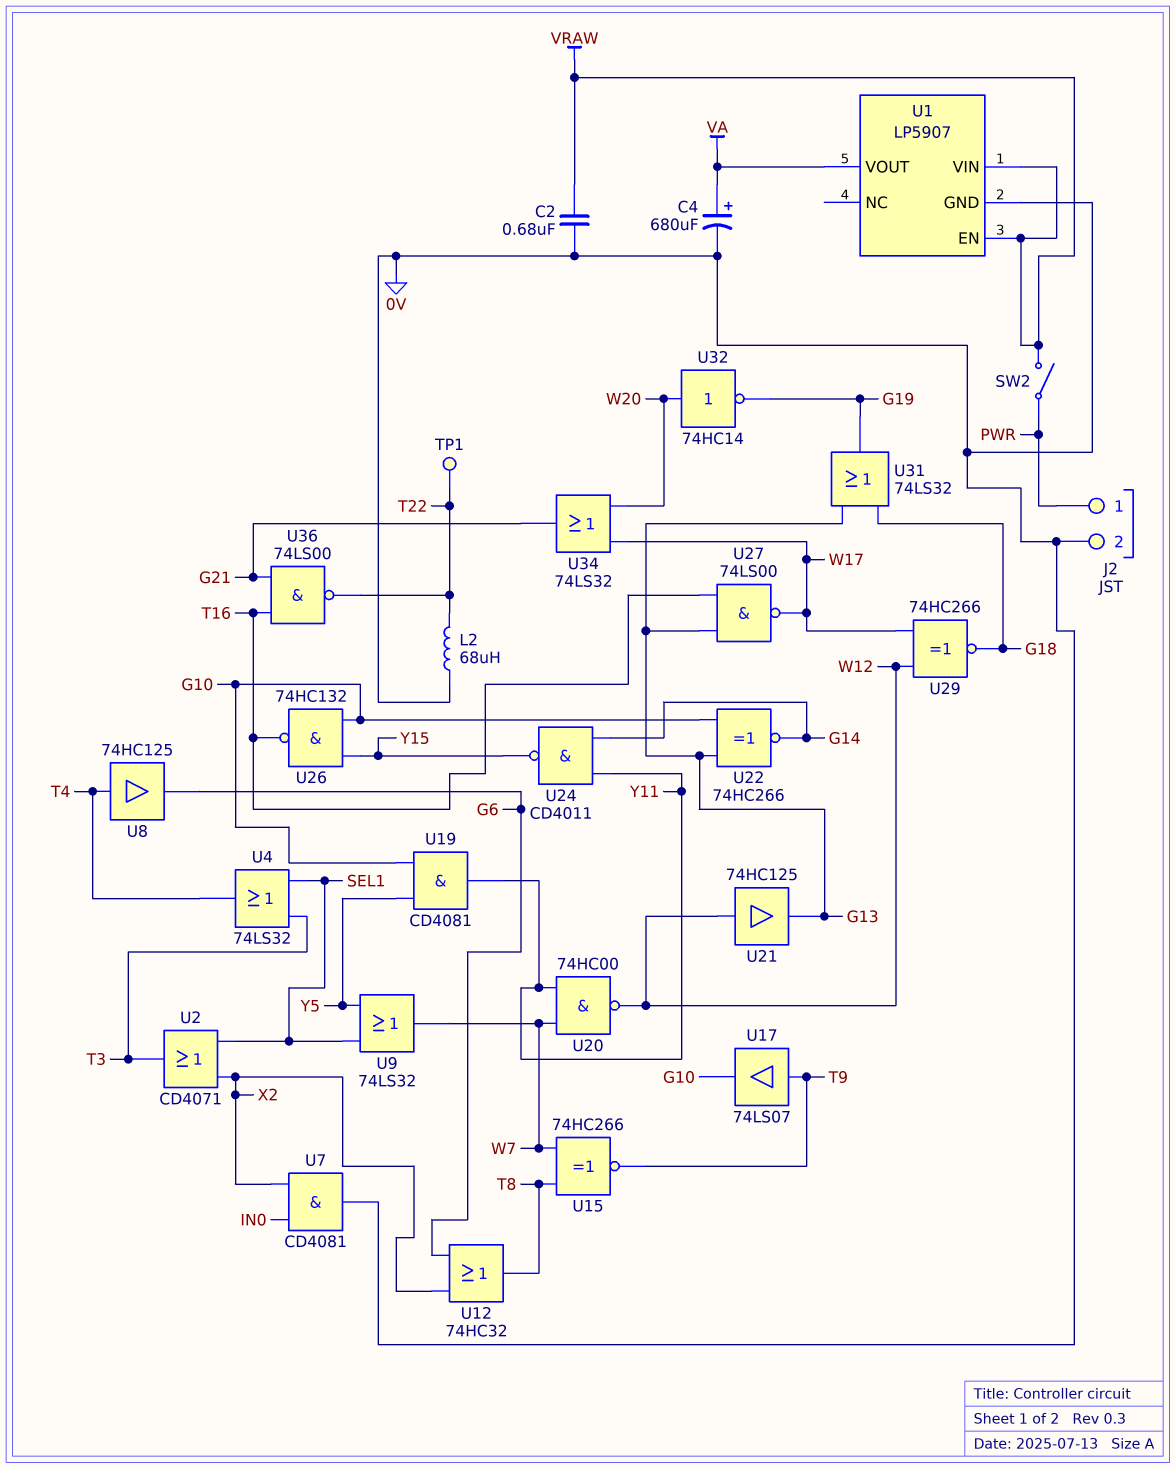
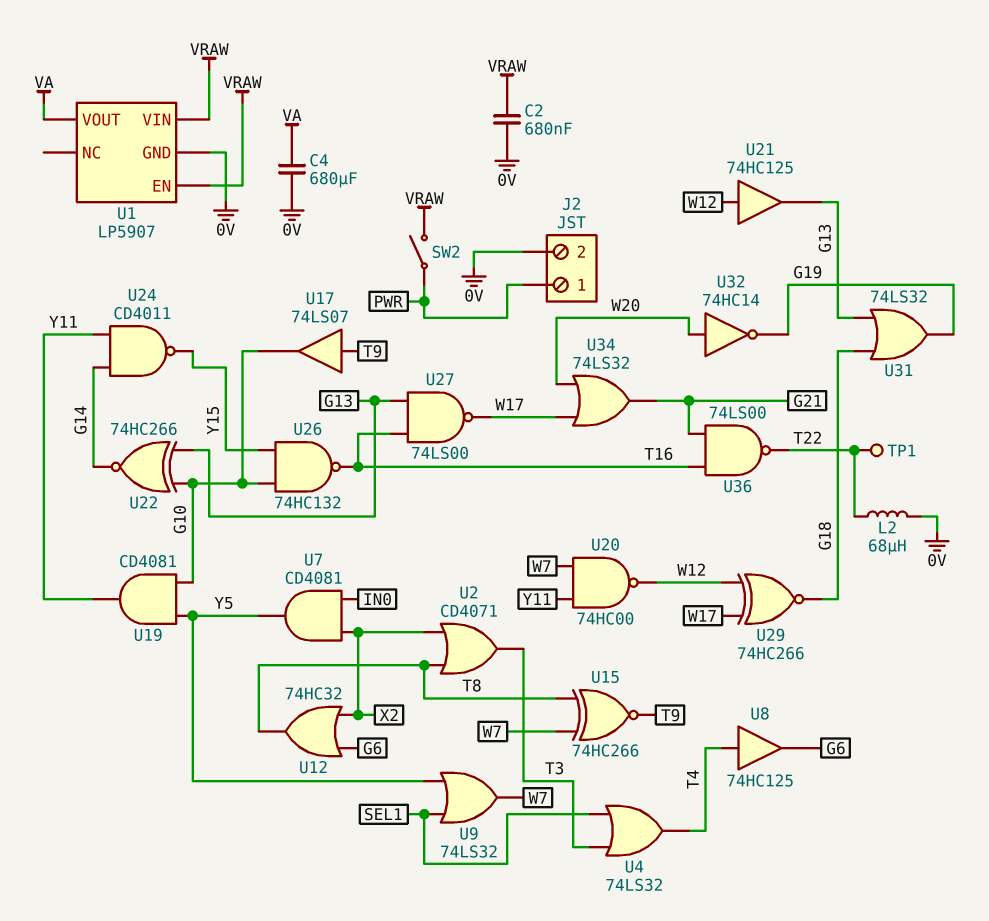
C4: 680uF (plus VA, minus 0V) -> 680uF (0V, VA)
U2: OR CD4071 (in SEL1, in X2, out T3) -> OR CD4071 (in T8, in X2, out T3)
U7: AND CD4081 (in IN0, in X2, out 0V) -> AND CD4081 (in IN0, in X2, out Y5)

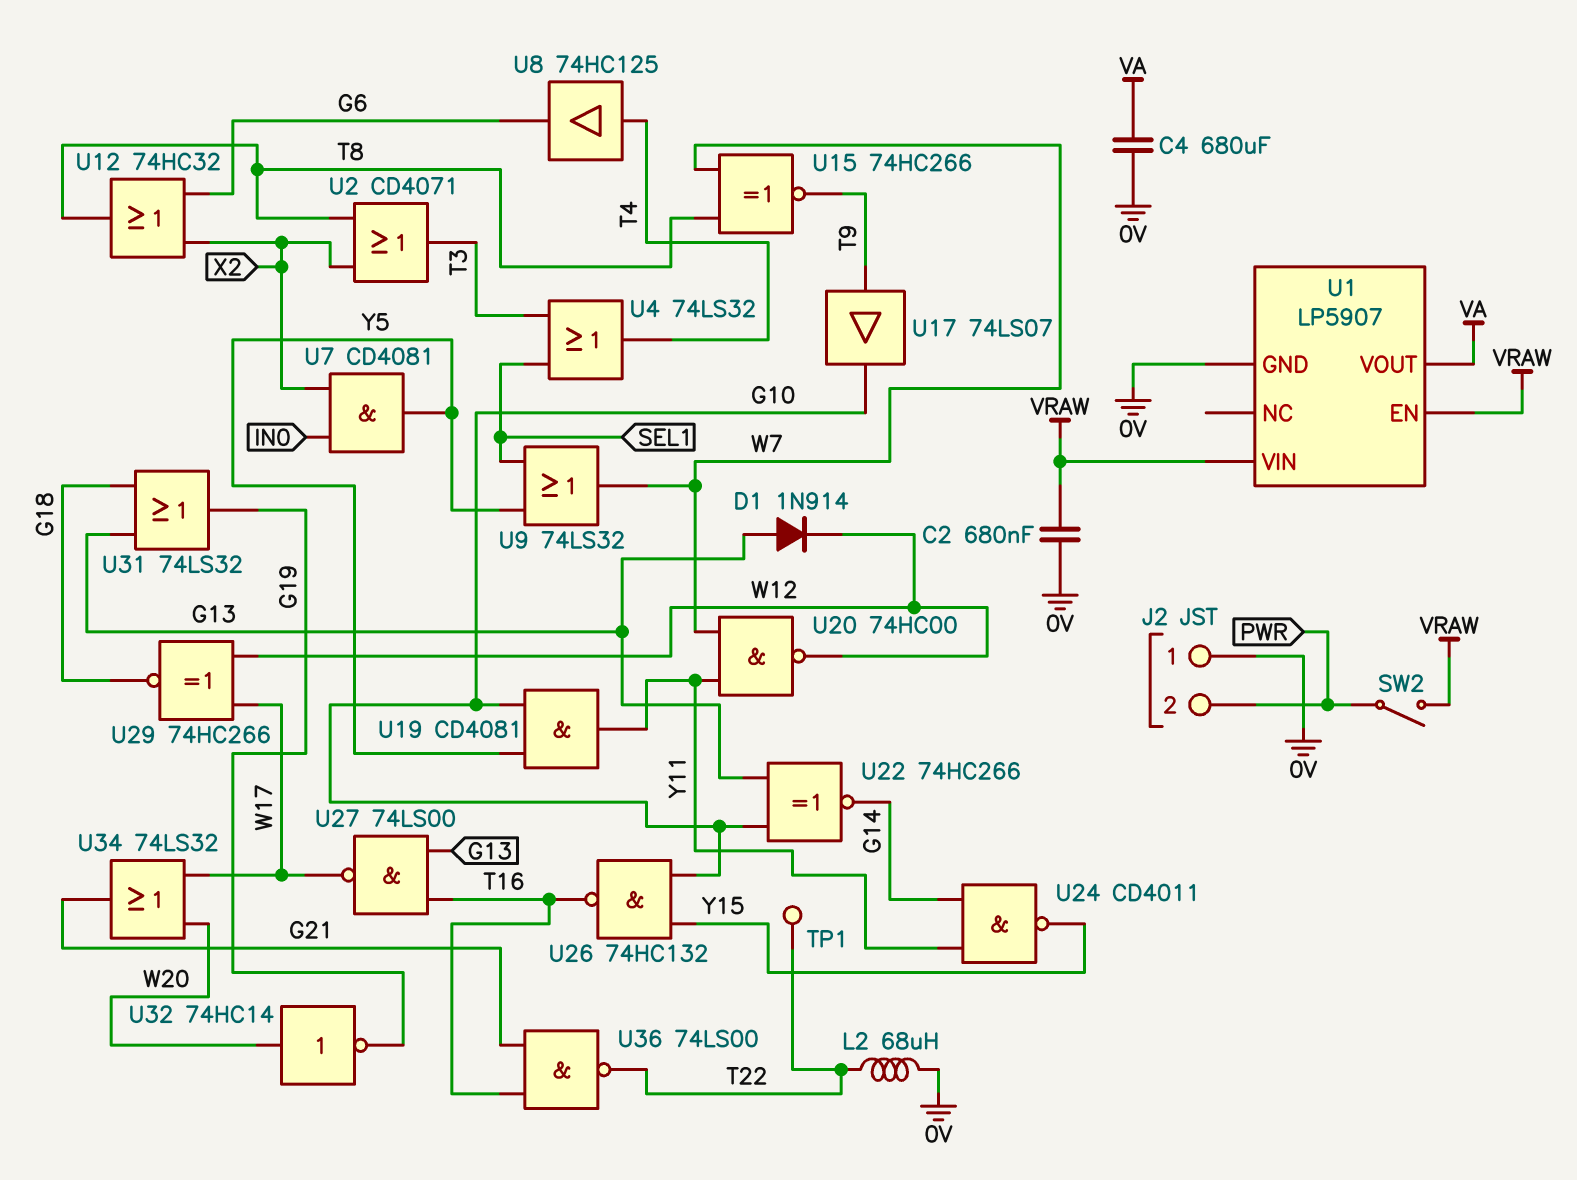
D1: none -> diode 1N914 (A G13, K W12)
J2 pin 1: PWR -> 0V
J2 pin 2: 0V -> PWR
U21: buffer 74HC125 (in W12, out G13) -> none

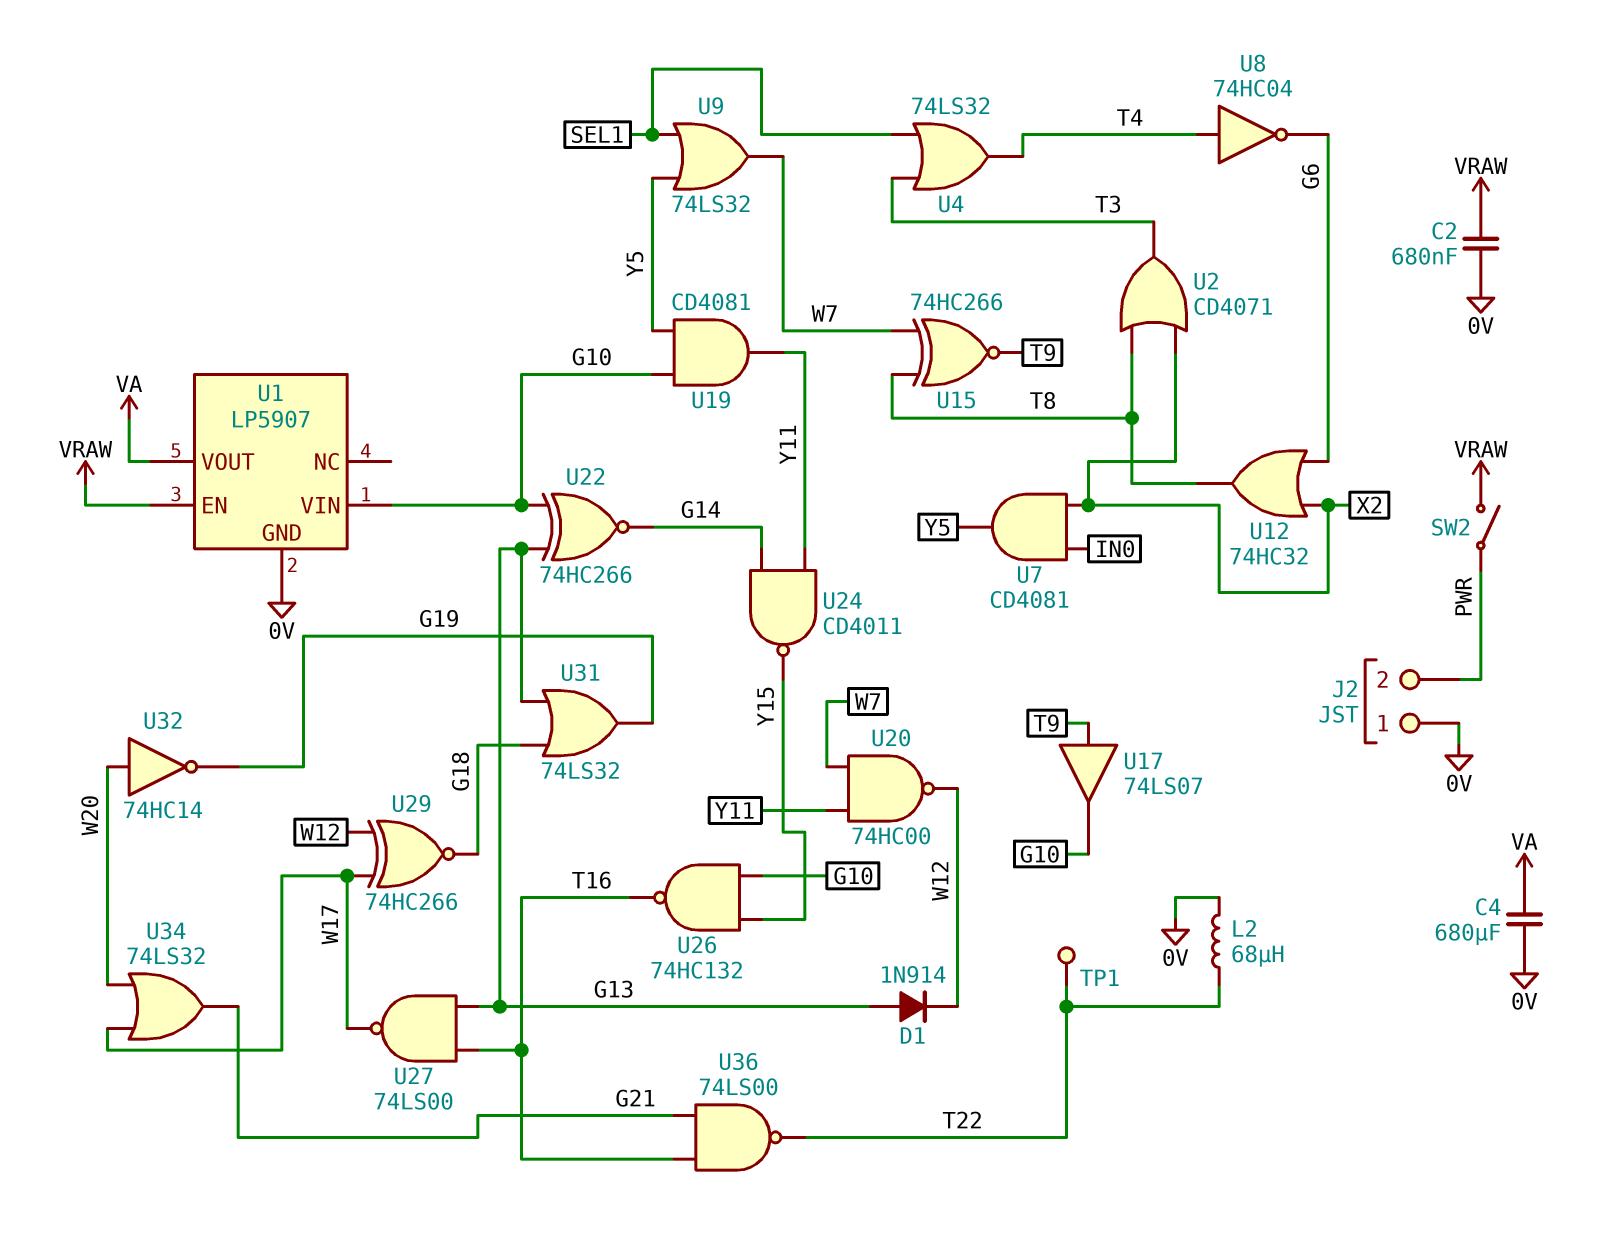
U1 pin VIN: VRAW -> G10
U8: buffer 74HC125 (in T4, out G6) -> NOT 74HC04 (in T4, out G6)

